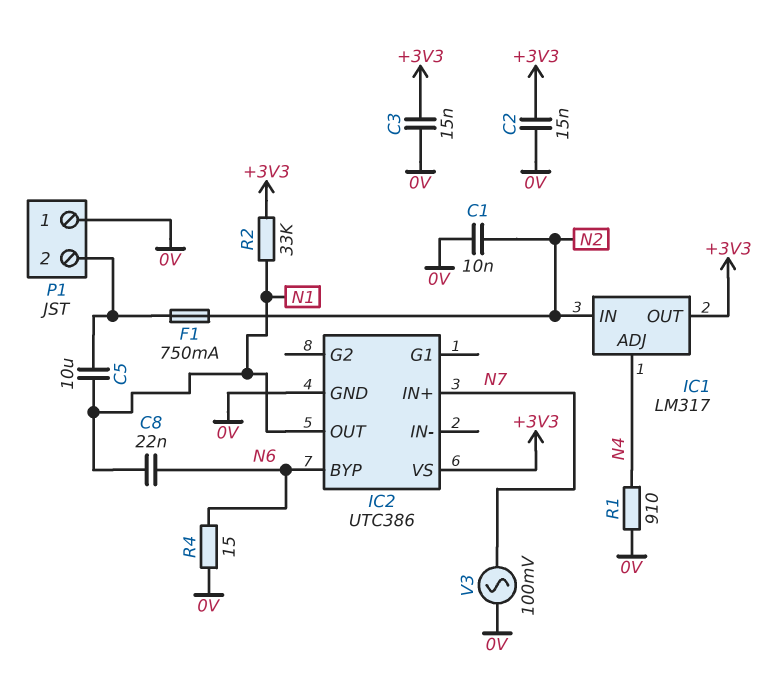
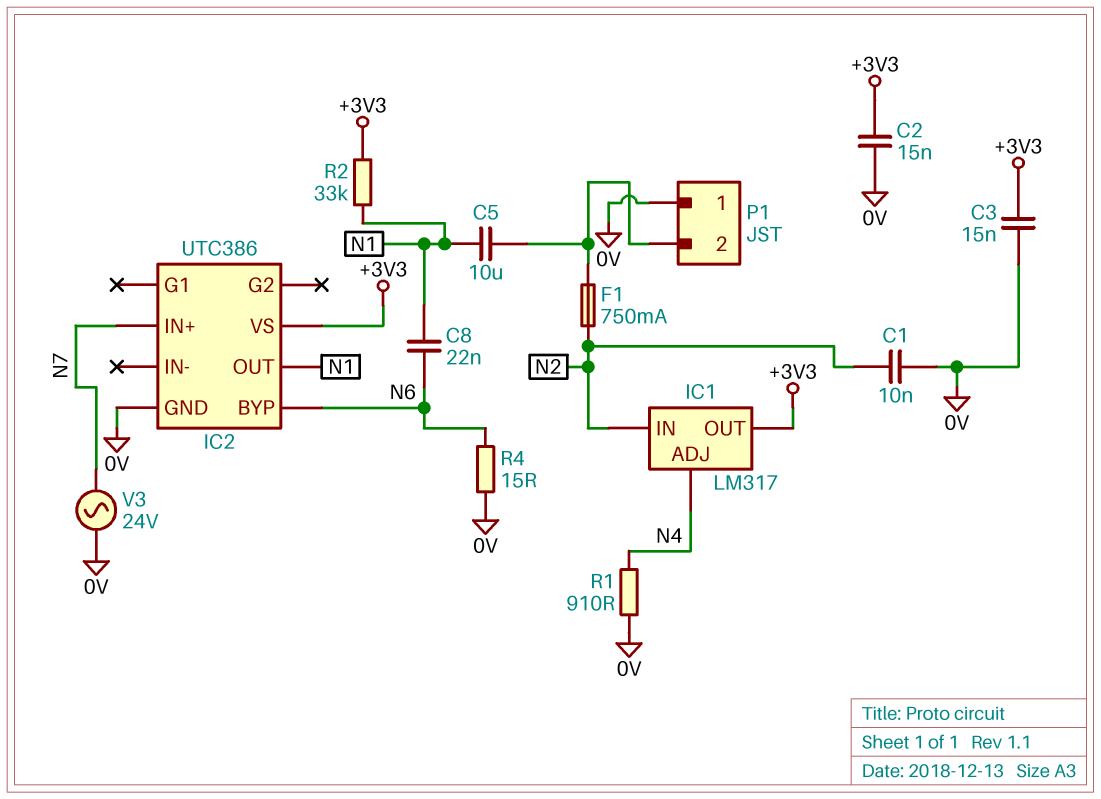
V3: AC 100mV (0V, N7) -> AC 24V (0V, N7)

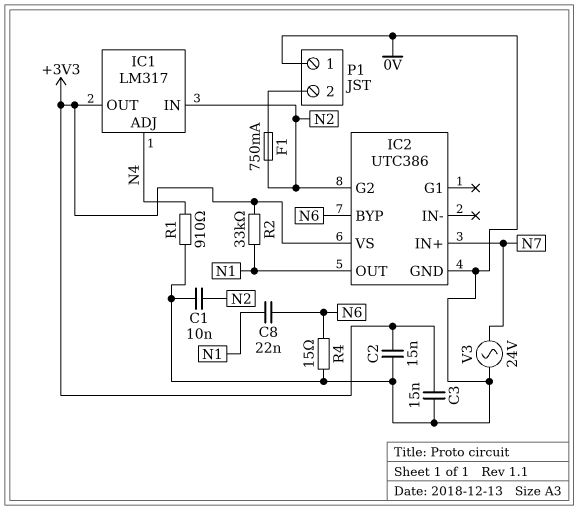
C5: 10uF (N1, P1/2) -> none
IC2 pin G2: none -> N2

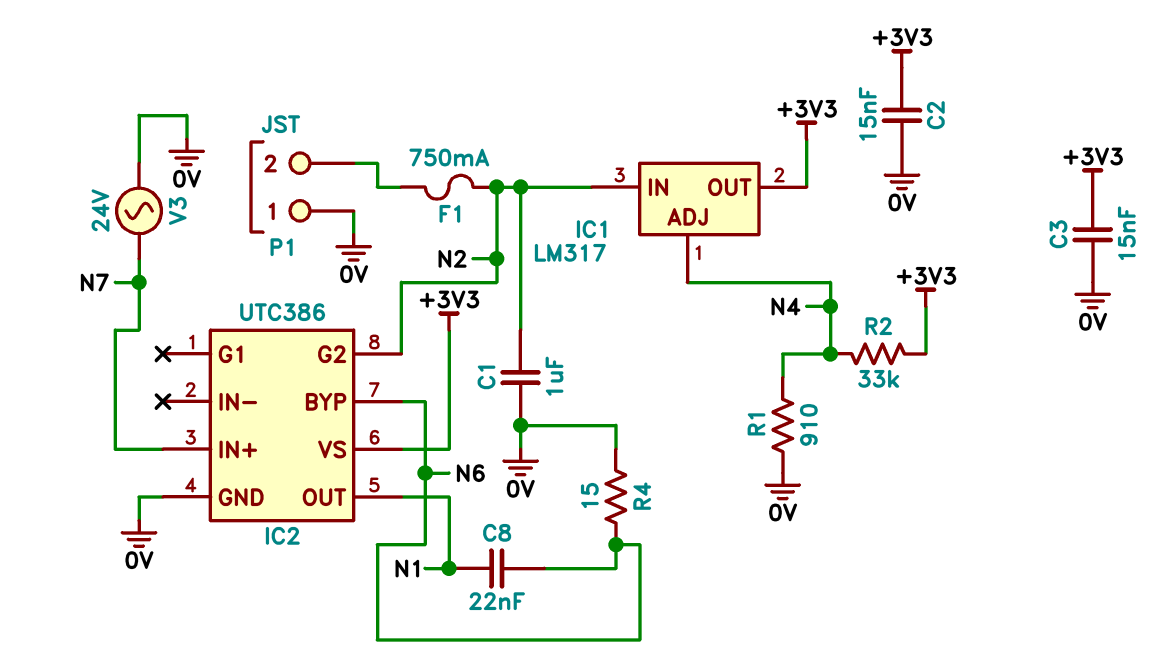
C1: 10nF (0V, N2) -> 1uF (0V, N2)
R2: 33k (+3V3, N1) -> 33k (+3V3, N4)

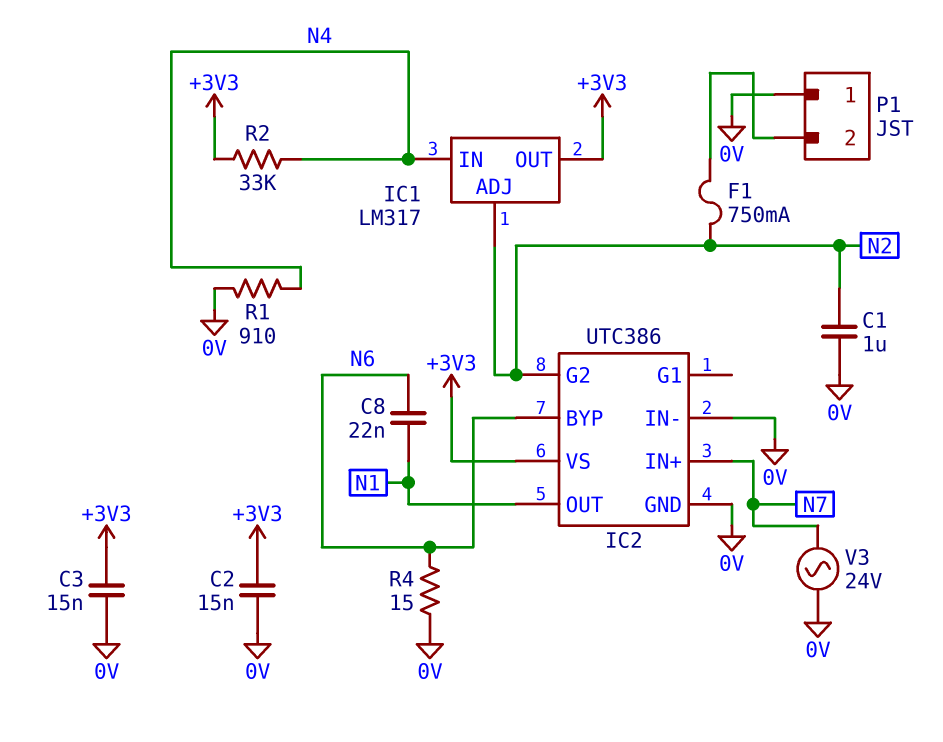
IC1 pin ADJ: N4 -> N2
IC1 pin IN: N2 -> N4
IC2 pin IN-: none -> 0V

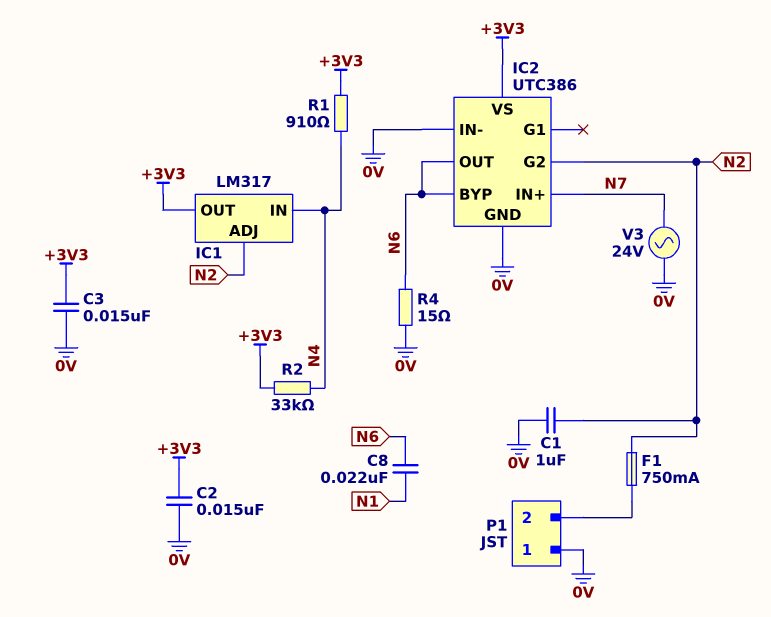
IC2 pin OUT: N1 -> N6
R1: 910 (0V, N4) -> 910 (+3V3, N4)

